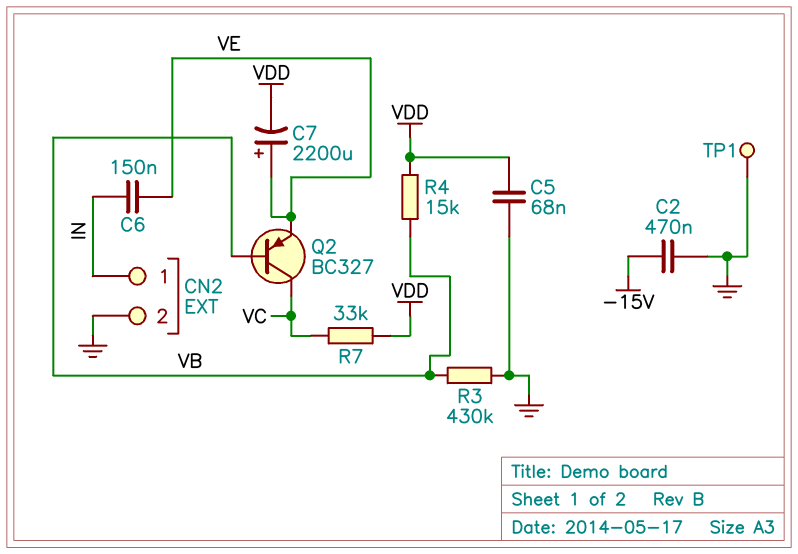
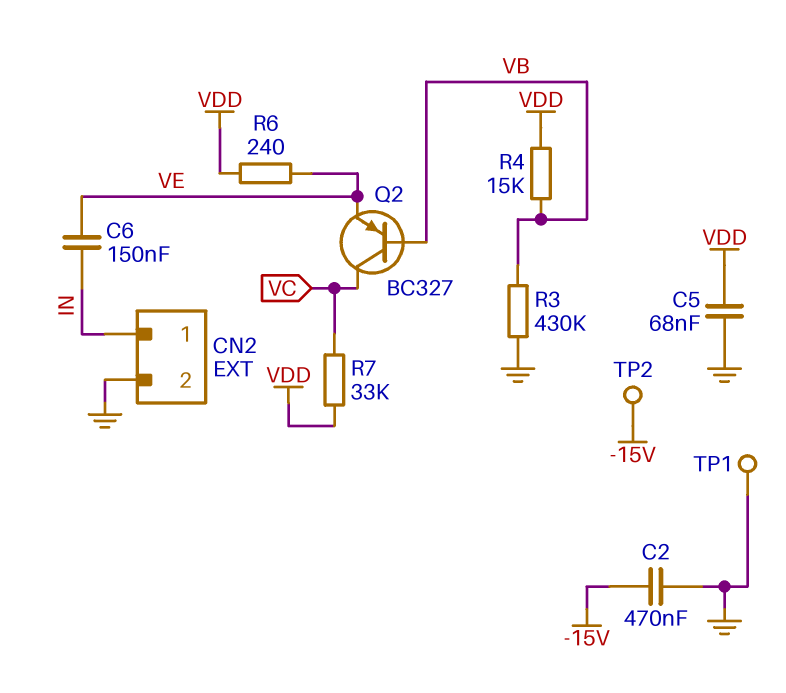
C7: 2200uF (plus VE, minus VDD) -> none
R6: none -> 240 (VDD, VE)
TP2: none -> test point (-15V)

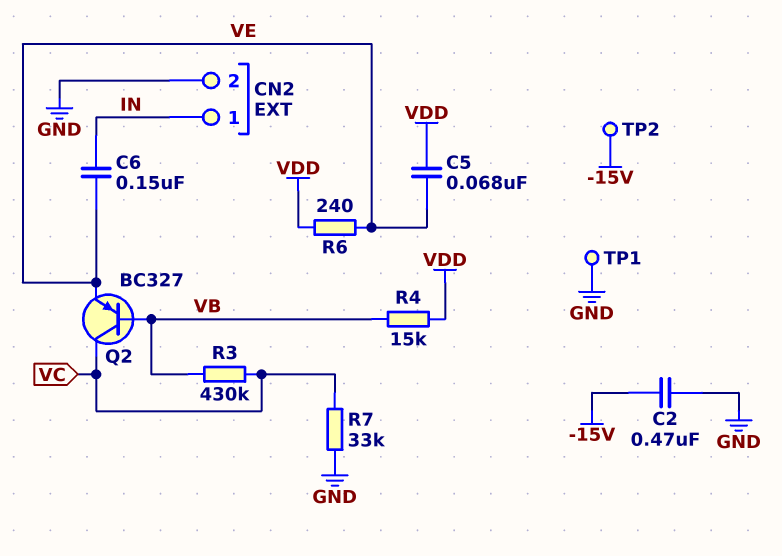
C5: 68nF (GND, VDD) -> 68nF (VDD, VE)
R3: 430k (GND, VB) -> 430k (VB, VC)
R7: 33k (VC, VDD) -> 33k (GND, VC)

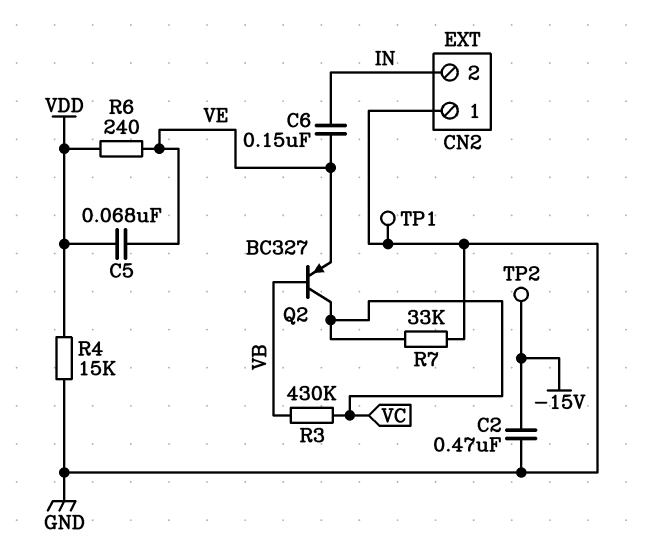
CN2 pin 1: IN -> GND
CN2 pin 2: GND -> IN
R4: 15k (VB, VDD) -> 15k (GND, VDD)

